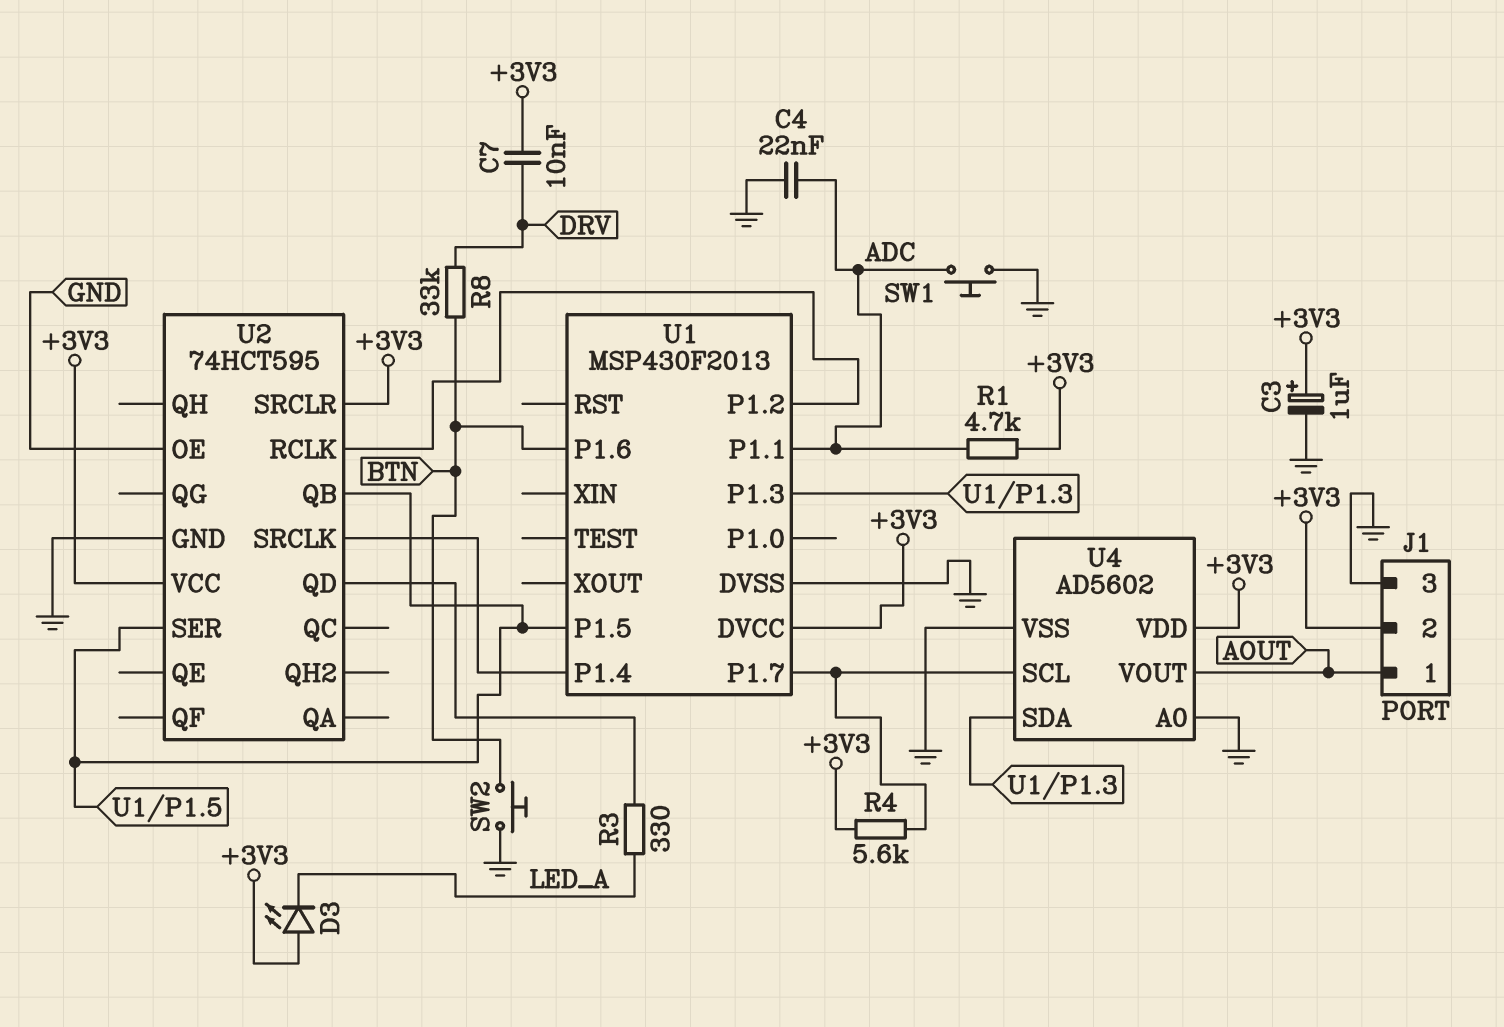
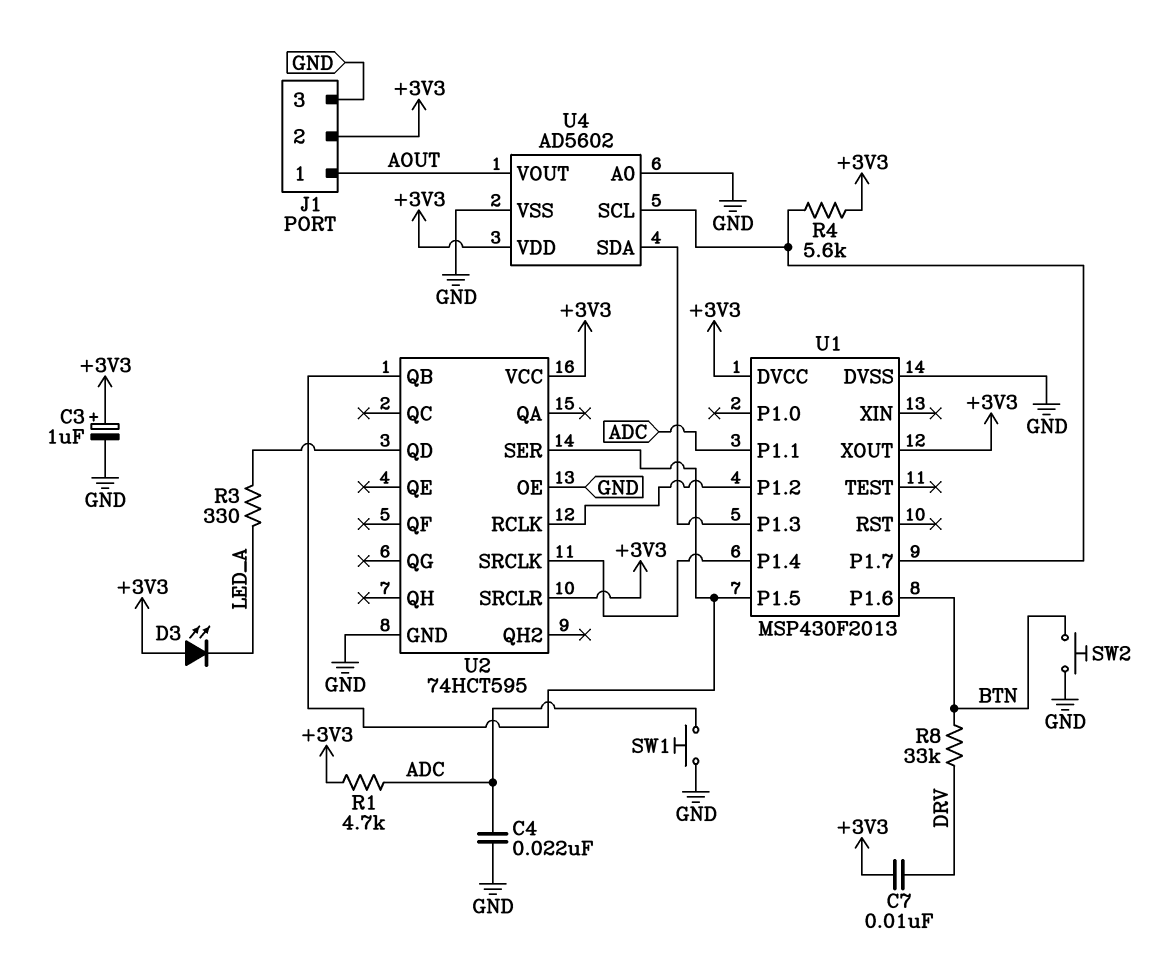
U1 pin XOUT: none -> +3V3

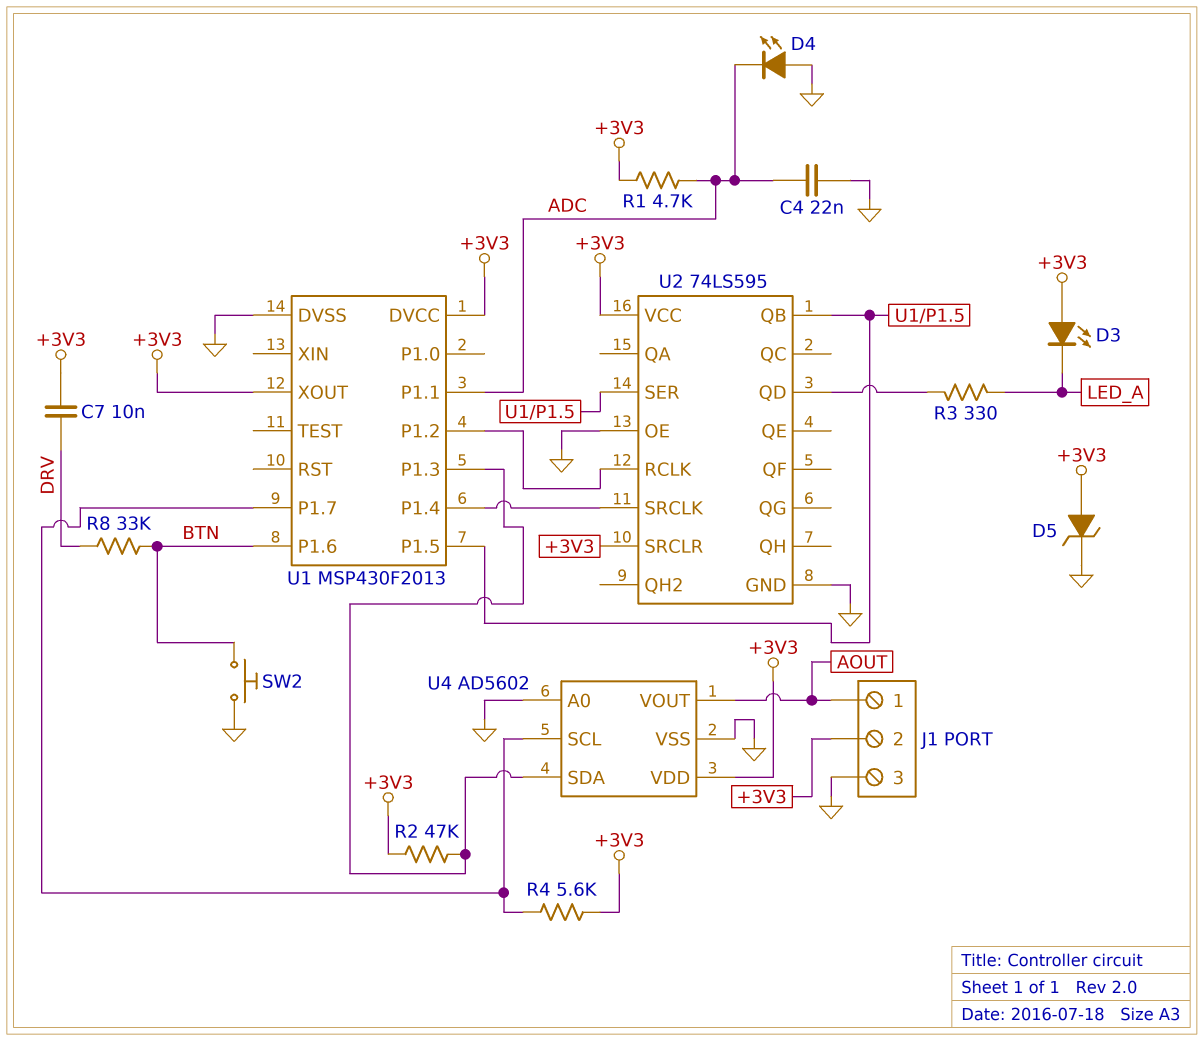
C3: 1uF (plus +3V3, minus GND) -> none
D4: none -> LED (A GND, K ADC)
D5: none -> zener (A +3V3, K GND)
R2: none -> 47k (+3V3, U1/P1.3)
SW1: button (ADC, GND) -> none
U2: 74HCT595 -> 74LS595

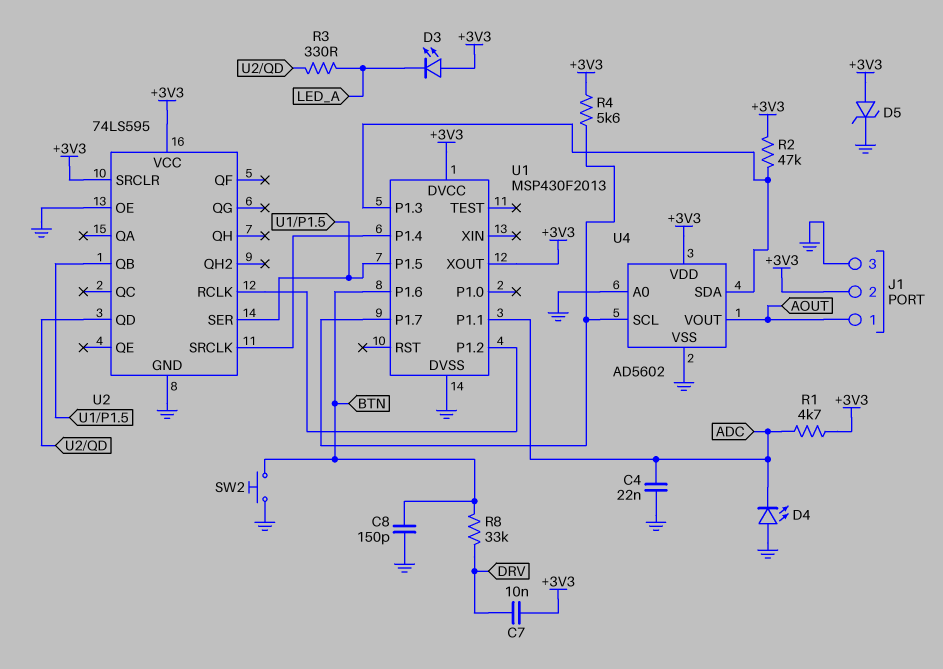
C8: none -> 150pF (BTN, GND)

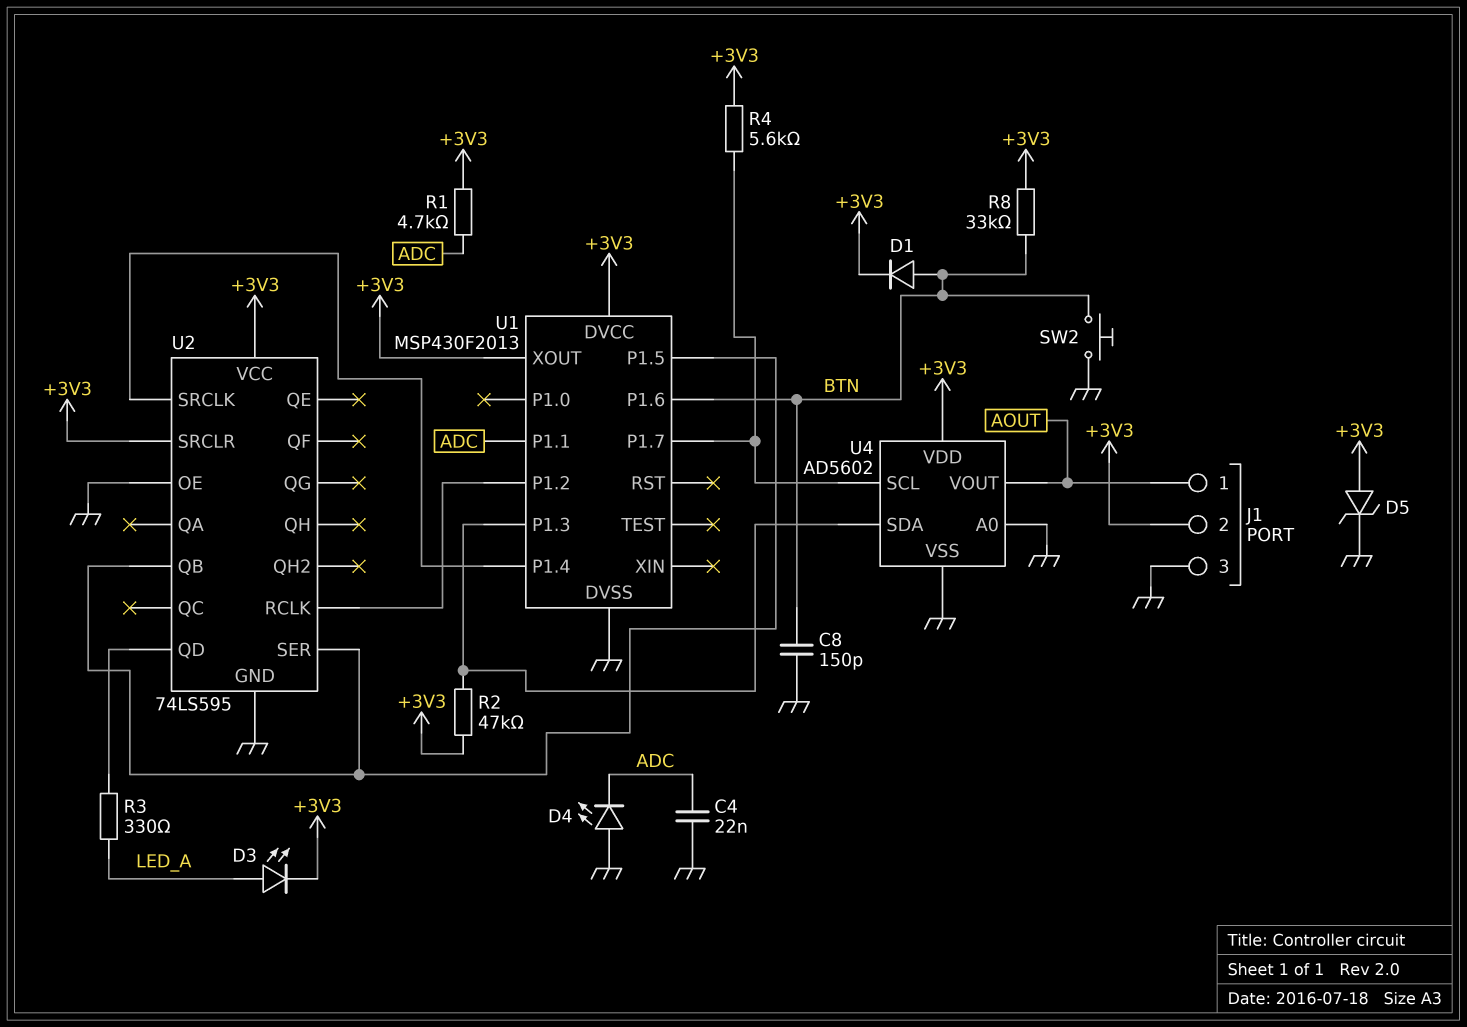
C7: 10nF (+3V3, DRV) -> none
D1: none -> diode (A BTN, K +3V3)
D3: LED (A +3V3, K LED_A) -> LED (A LED_A, K +3V3)
R8: 33k (BTN, DRV) -> 33k (+3V3, BTN)

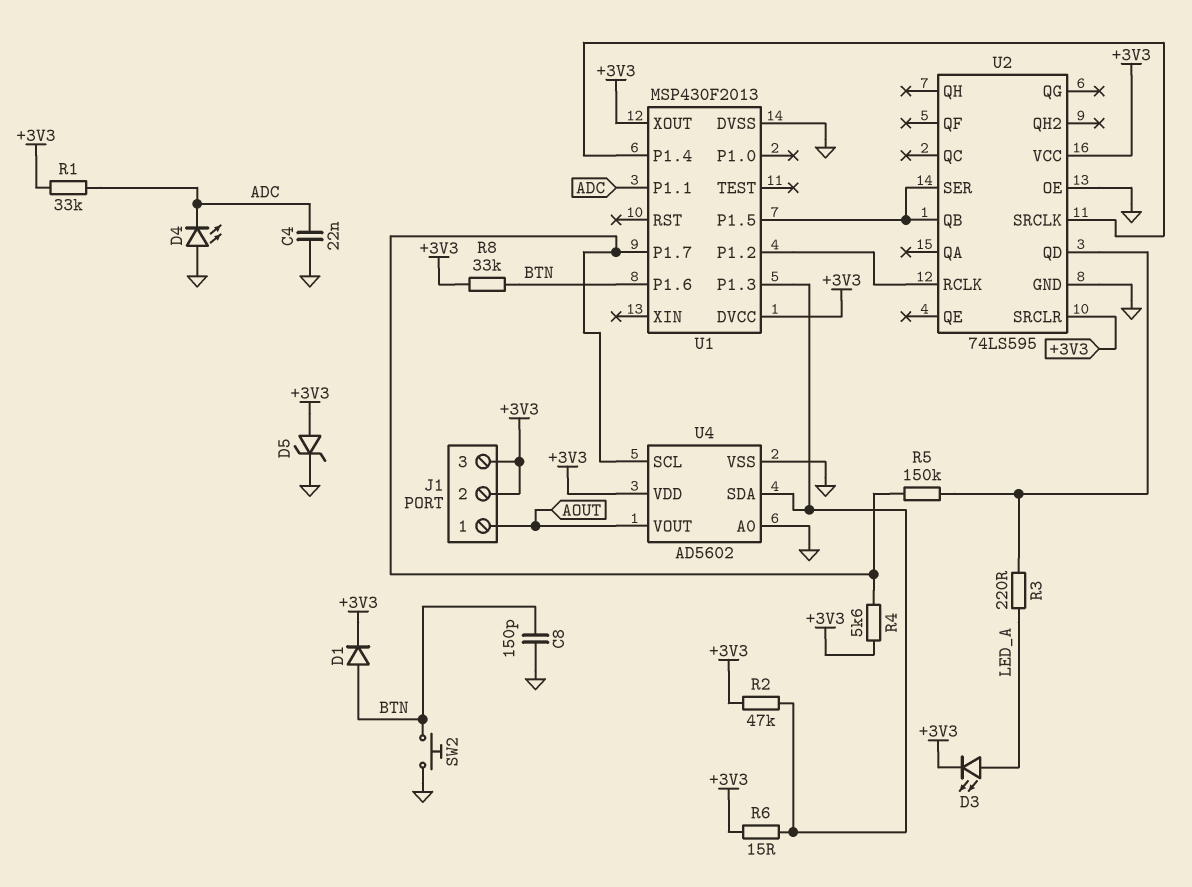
J1 pin 3: GND -> +3V3
R1: 4.7k (+3V3, ADC) -> 33k (+3V3, ADC)
R3: 330 (LED_A, U2/QD) -> 220 (LED_A, U2/QD)
R5: none -> 150k (U1/P1.7, U2/QD)
R6: none -> 15 (+3V3, U1/P1.3)

